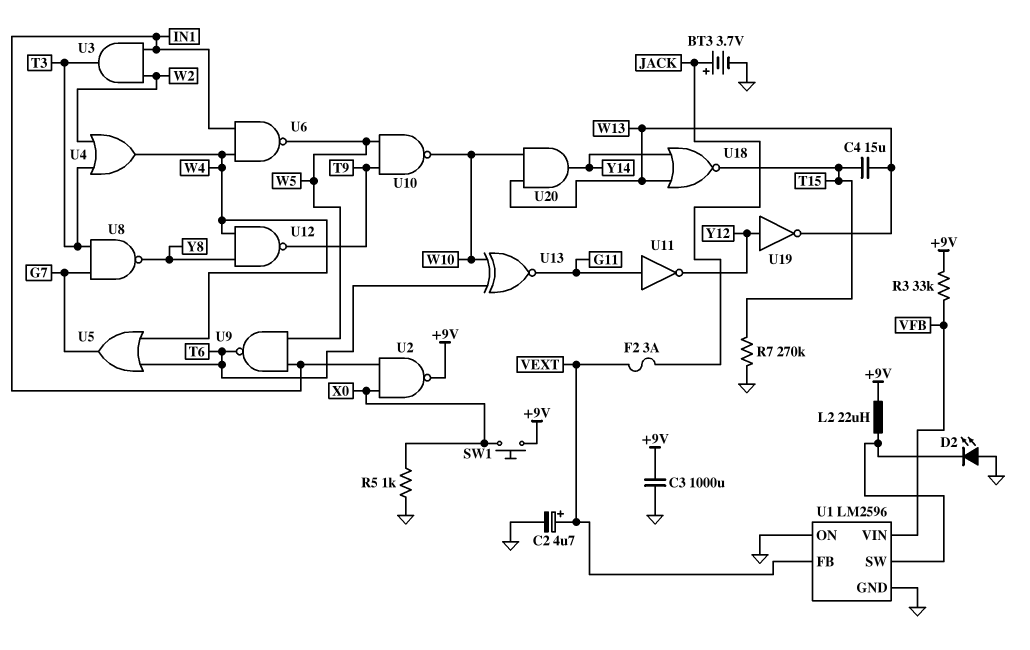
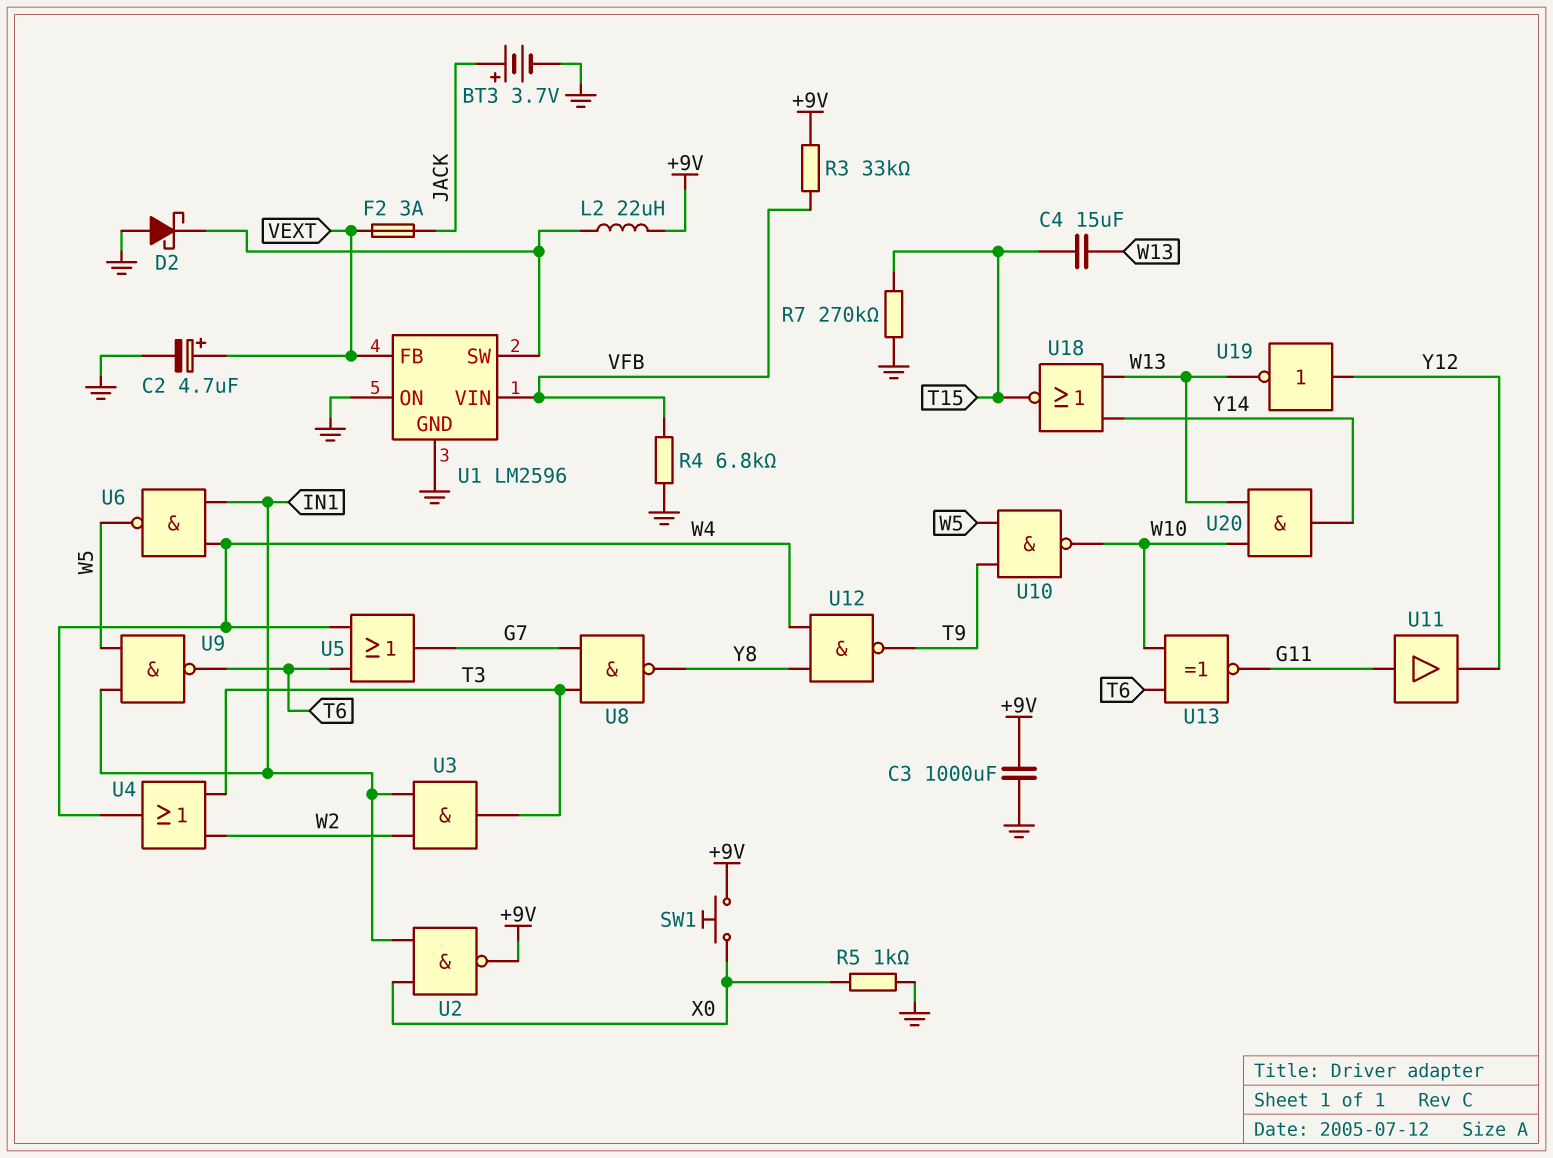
D2: LED (A GND, K U1/SW) -> schottky (A GND, K U1/SW)
R4: none -> 6.8k (GND, VFB)
U11: NOT (in G11, out Y12) -> buffer (in G11, out Y12)

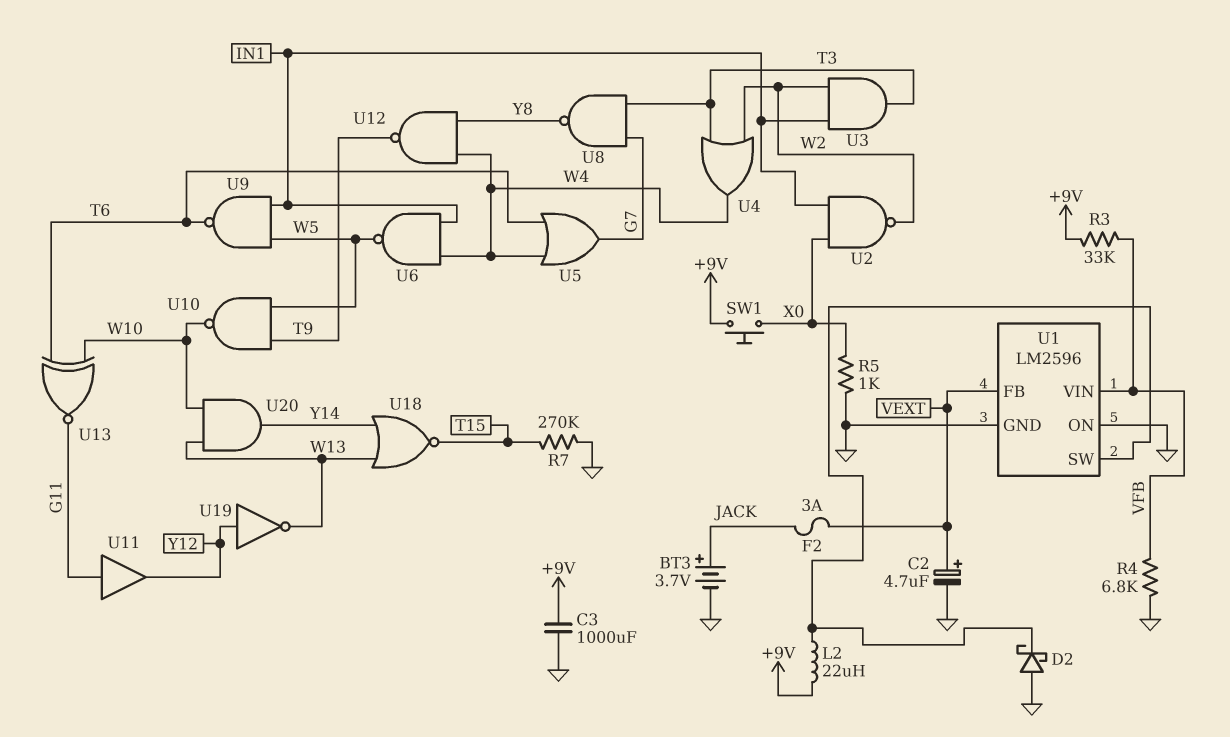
C4: 15uF (T15, W13) -> none
U2: NAND (in IN1, in X0, out +9V) -> NAND (in IN1, in X0, out W2)

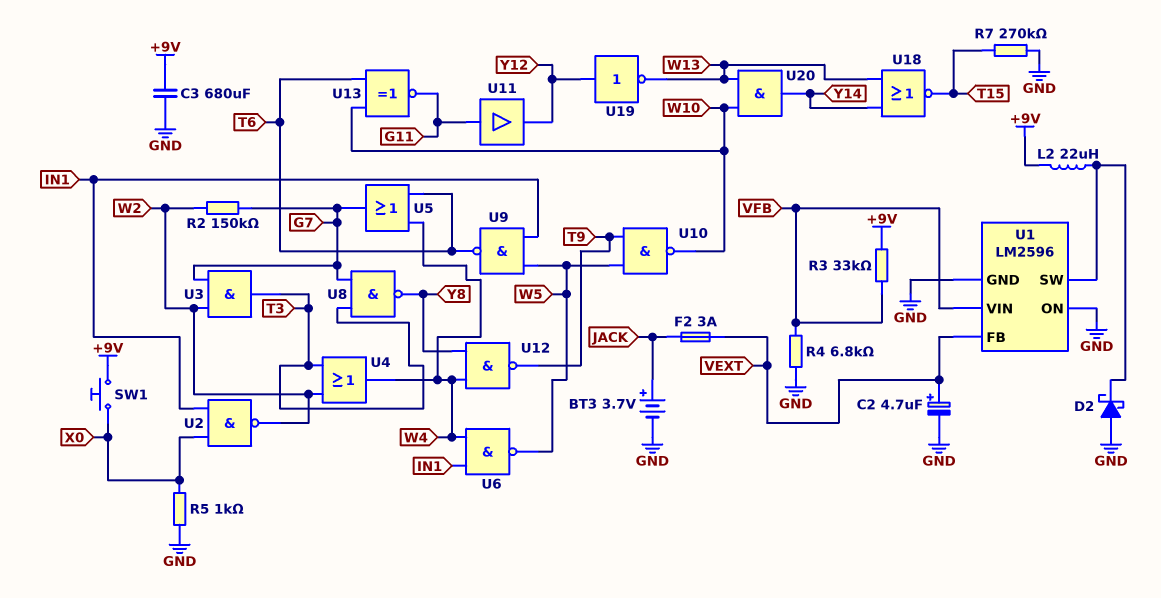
C3: 1000uF (+9V, GND) -> 680uF (+9V, GND)
R2: none -> 150k (G7, W2)
U3: AND (in IN1, in W2, out T3) -> AND (in G7, in W2, out T3)

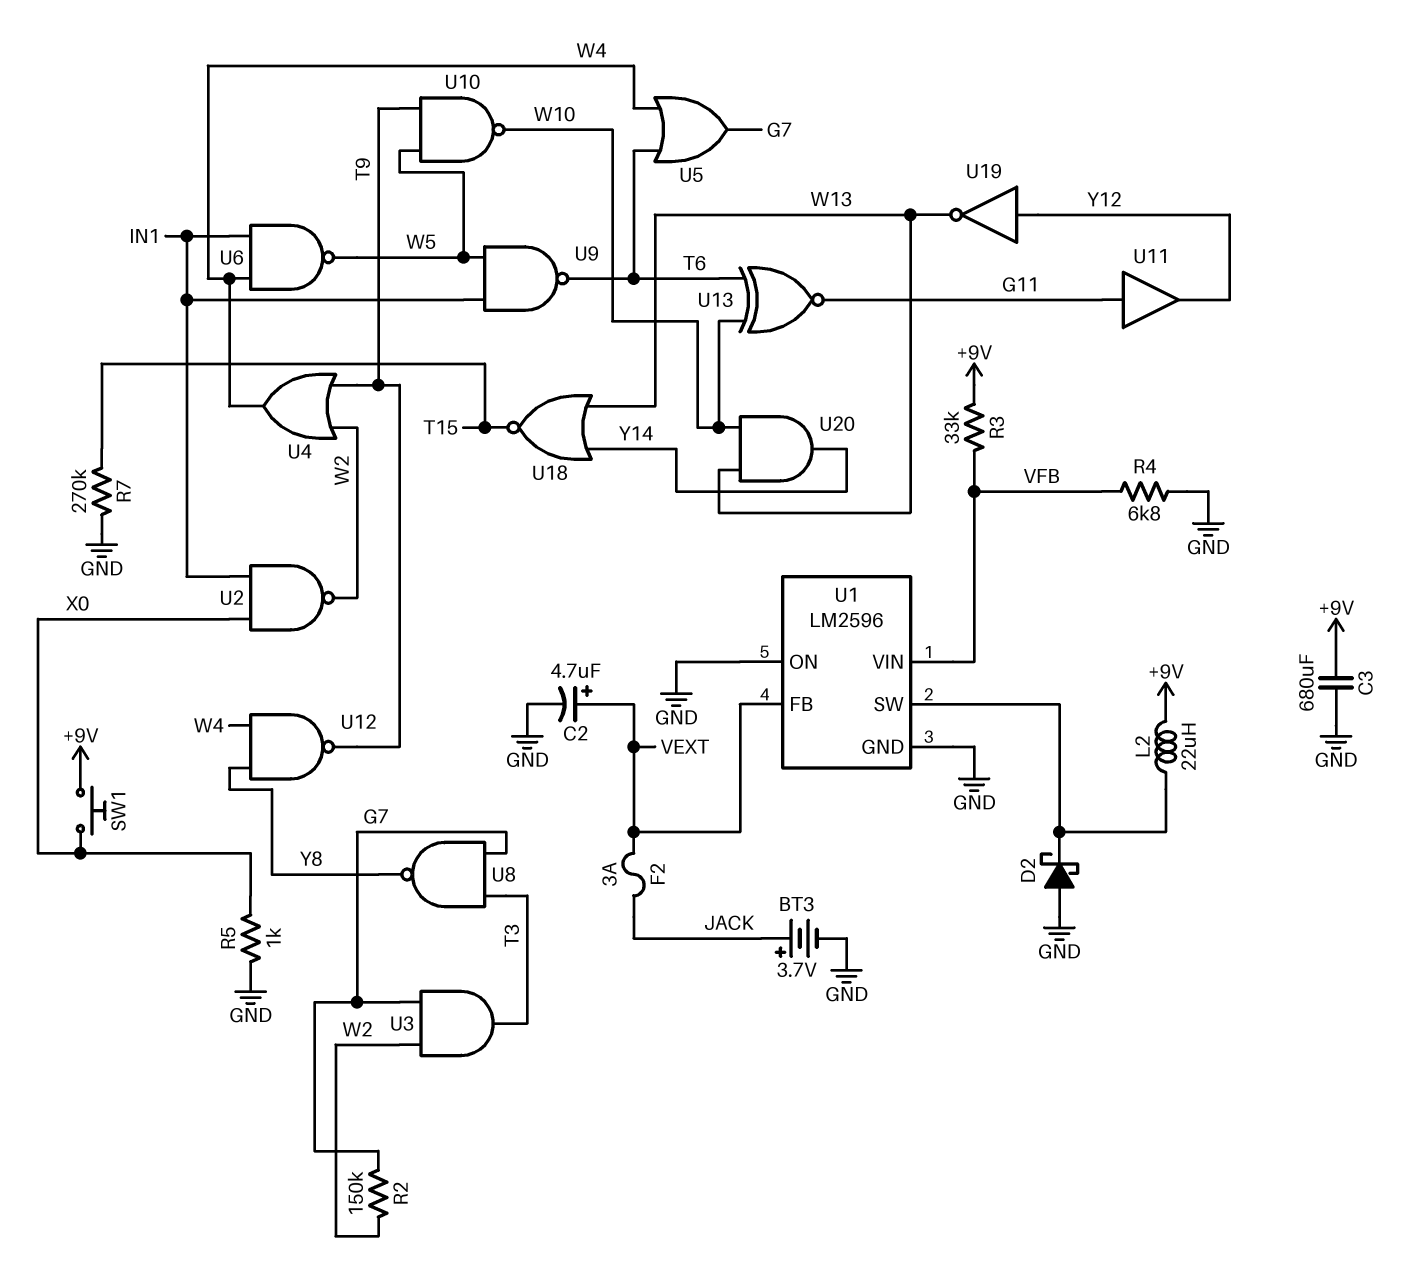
U4: OR (in T3, in W2, out W4) -> OR (in T9, in W2, out W4)

